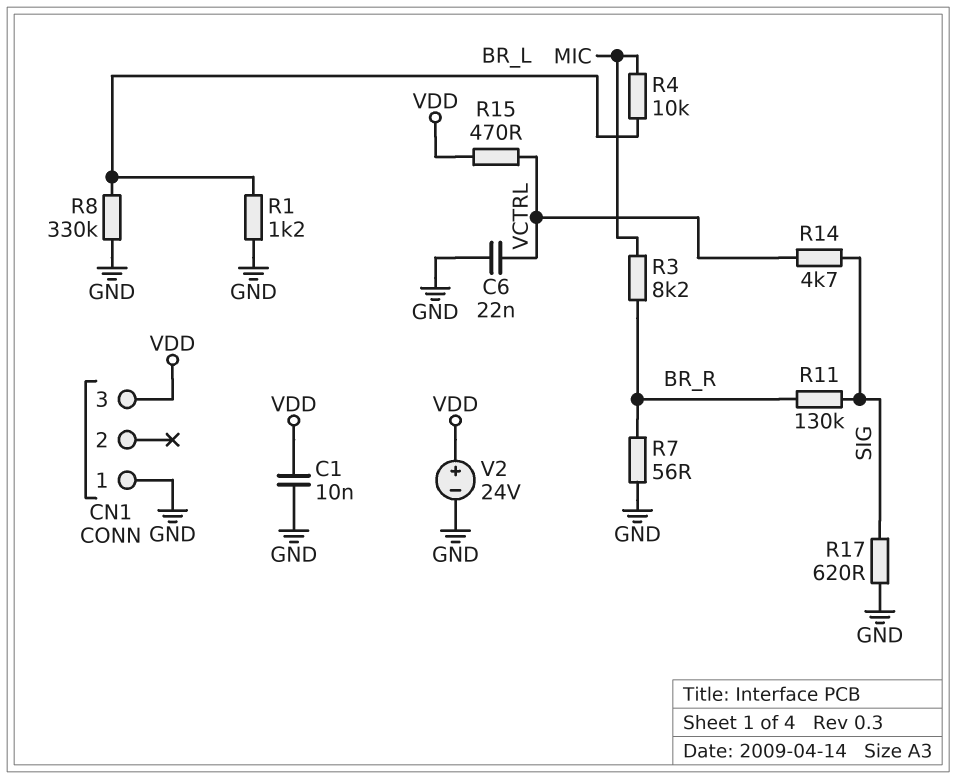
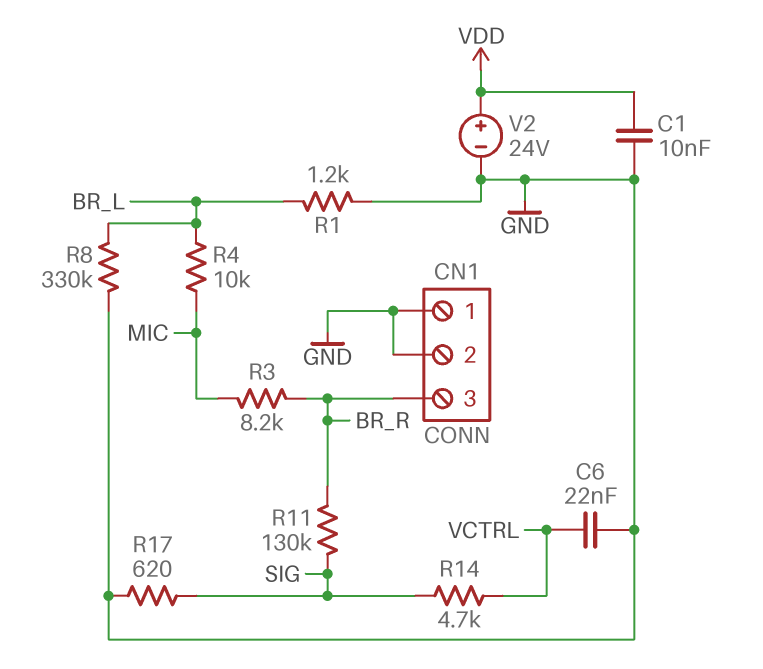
CN1 pin 2: none -> GND
CN1 pin 3: VDD -> BR_R
R7: 56 (BR_R, GND) -> none
R15: 470 (VCTRL, VDD) -> none

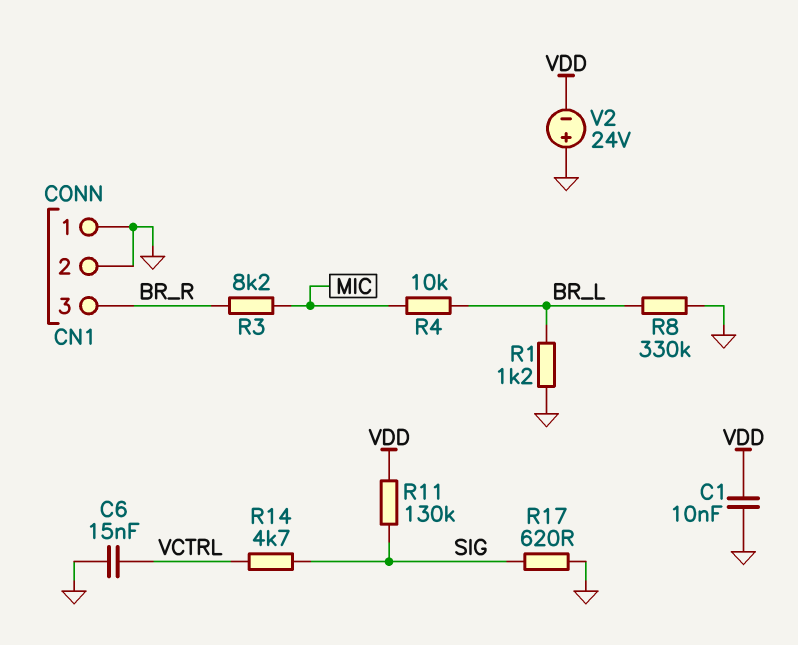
C6: 22nF (GND, VCTRL) -> 15nF (GND, VCTRL)
R11: 130k (BR_R, SIG) -> 130k (SIG, VDD)
V2: 24V (plus VDD, minus GND) -> 24V (plus GND, minus VDD)

